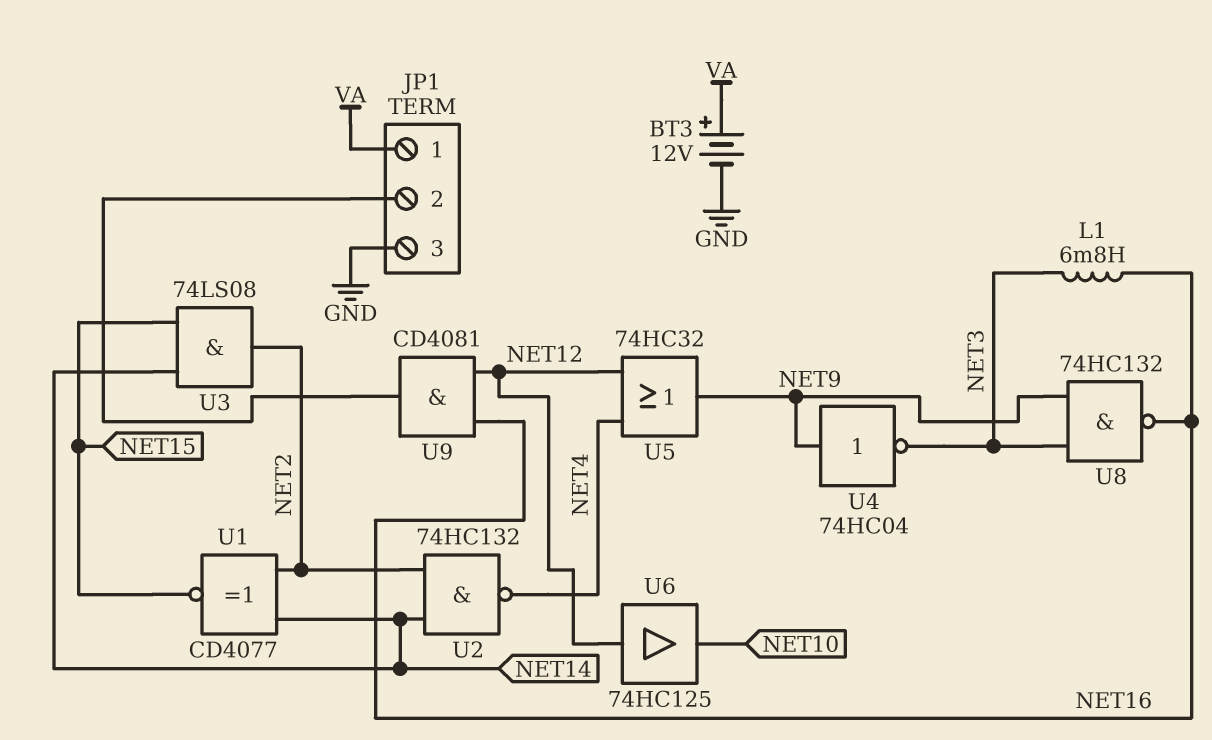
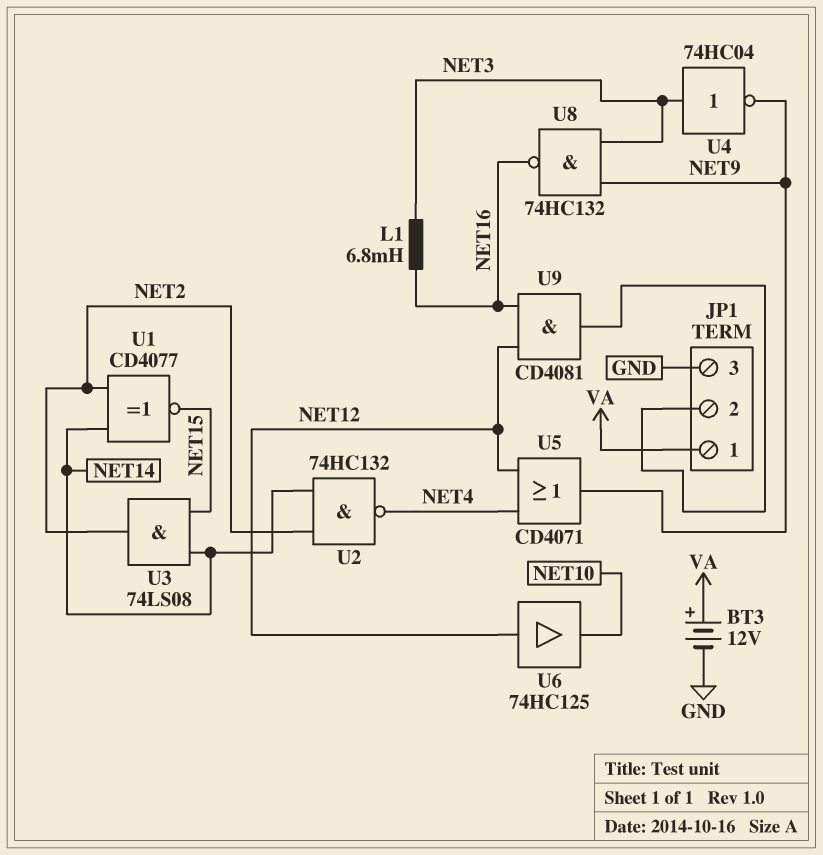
U4: NOT 74HC04 (in NET9, out NET3) -> NOT 74HC04 (in NET3, out NET9)
U5: OR 74HC32 (in NET4, in NET12, out NET9) -> OR CD4071 (in NET4, in NET12, out NET9)

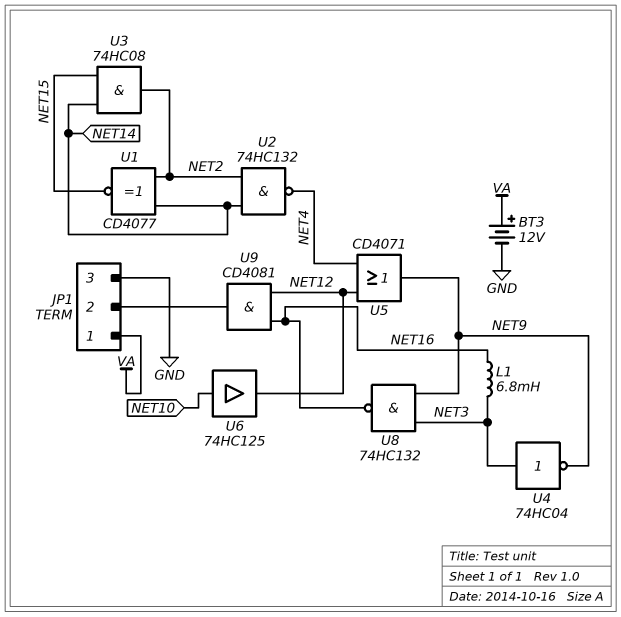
U3: AND 74LS08 (in NET14, in NET15, out NET2) -> AND 74HC08 (in NET14, in NET15, out NET2)
U6: buffer 74HC125 (in NET12, out NET10) -> buffer 74HC125 (in NET10, out NET12)

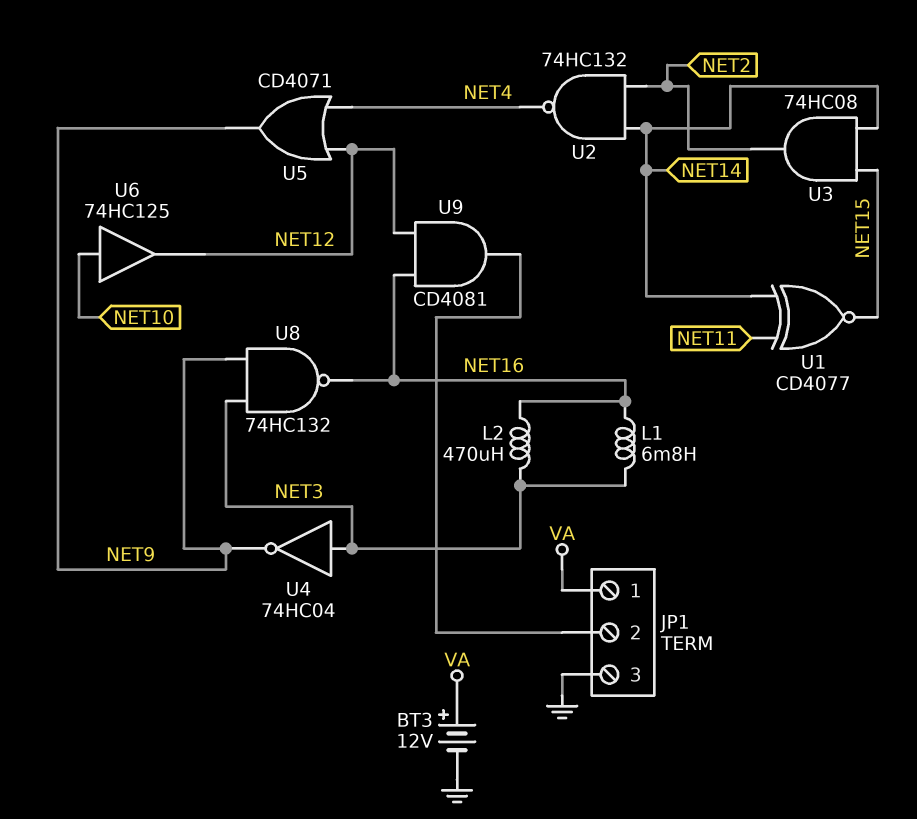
L2: none -> 470uH (NET3, NET16)
U1: XNOR CD4077 (in NET2, in NET14, out NET15) -> XNOR CD4077 (in NET11, in NET14, out NET15)

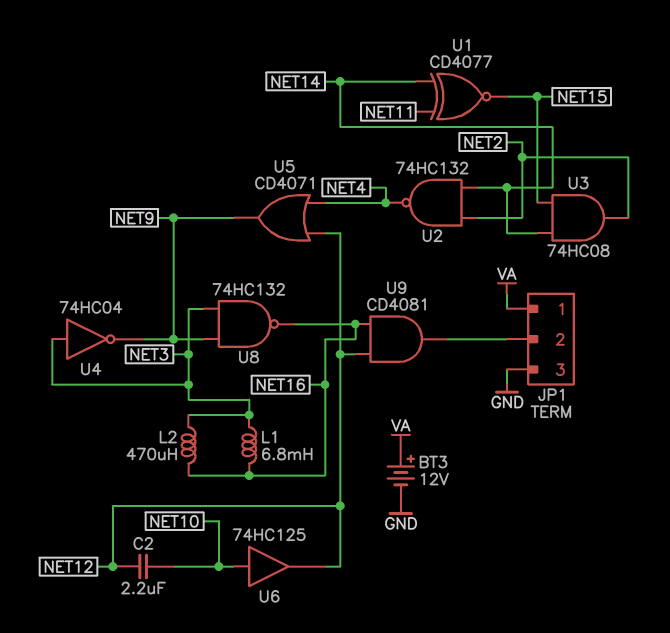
C2: none -> 2.2uF (NET10, NET12)

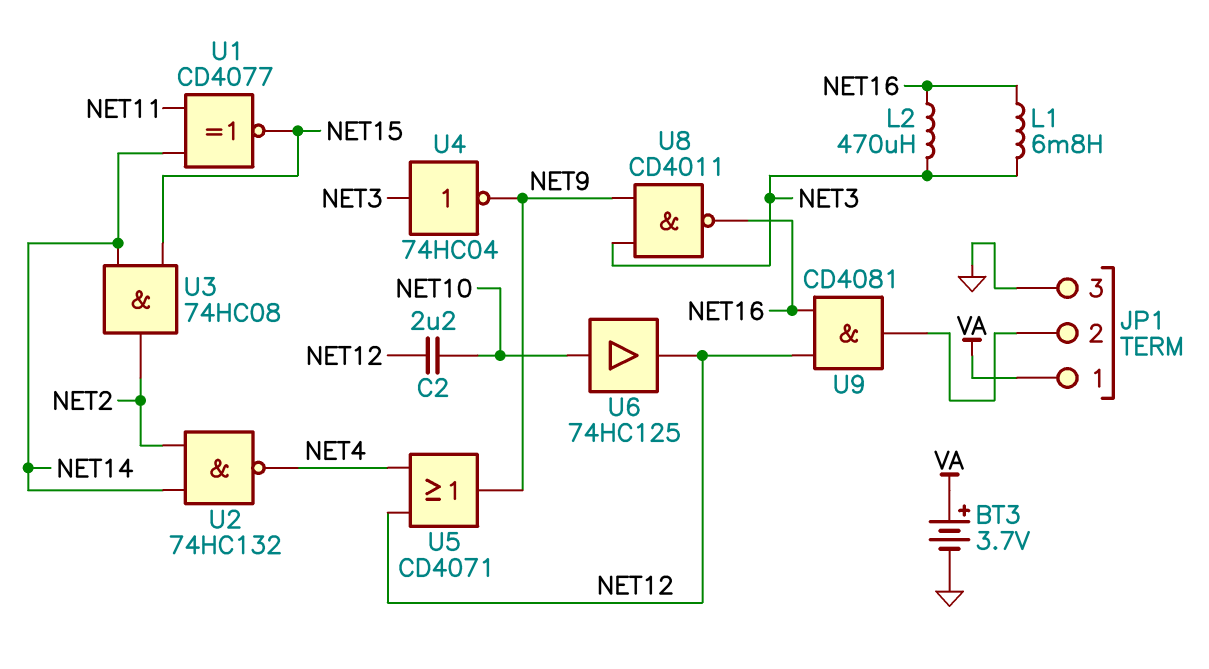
BT3: 12V (plus VA, minus GND) -> 3.7V (plus VA, minus GND)
U8: NAND 74HC132 (in NET3, in NET9, out NET16) -> NAND CD4011 (in NET3, in NET9, out NET16)

